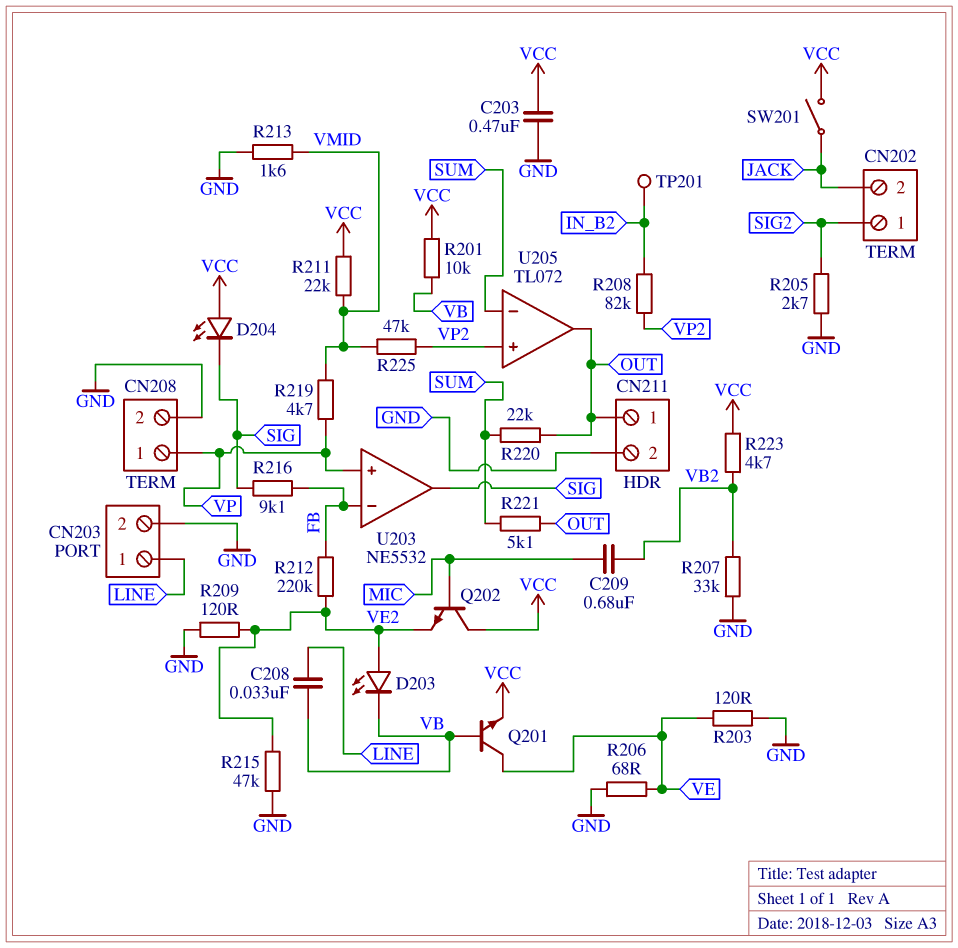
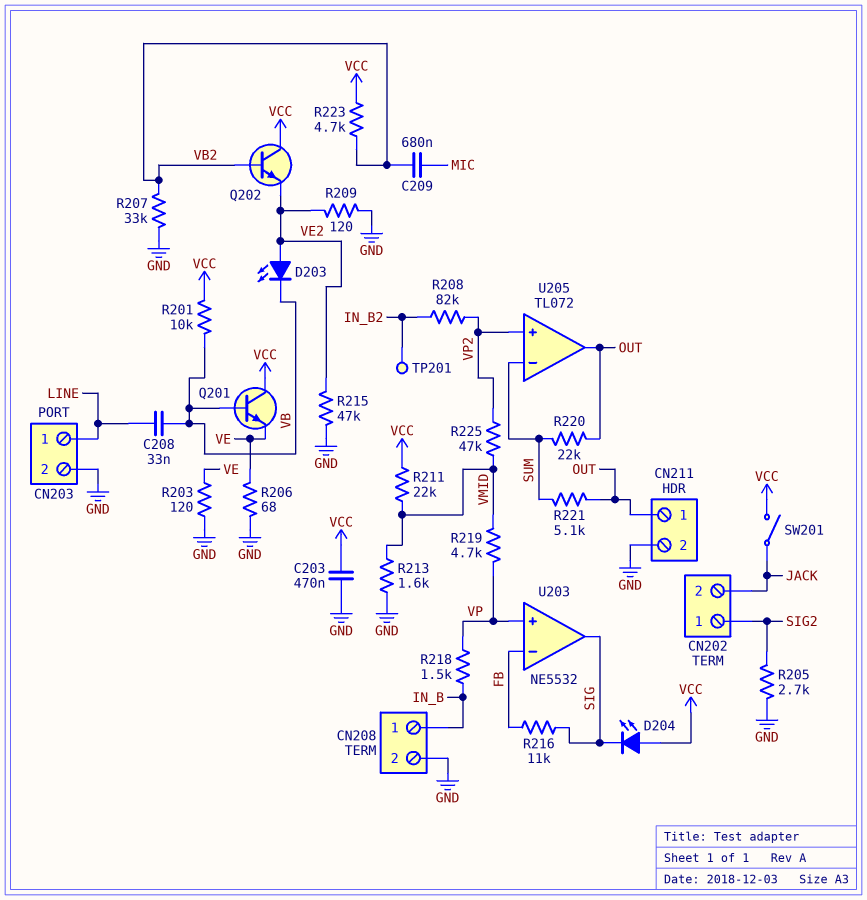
CN208 pin 1: VP -> IN_B
Q201: NPN (B VB, C VE, E VCC) -> NPN (B VB, C VCC, E VE)
Q202: NPN (B MIC, C VCC, E VE2) -> NPN (B VB2, C VCC, E VE2)
R212: 220k (FB, VE2) -> none
R216: 9.1k (FB, SIG) -> 11k (FB, SIG)
R218: none -> 1.5k (IN_B, VP)

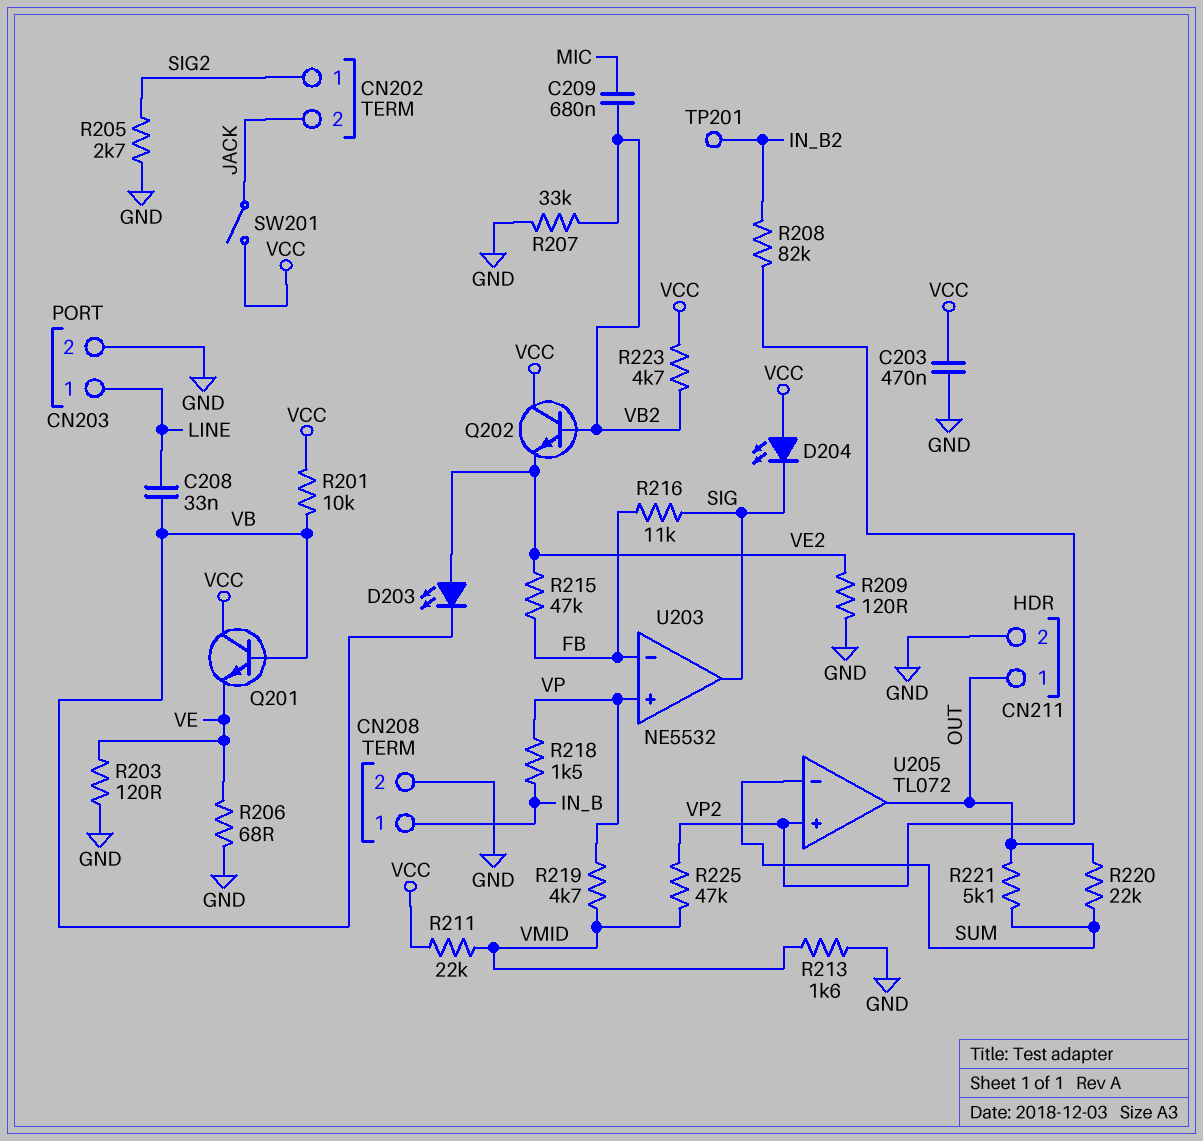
R215: 47k (GND, VE2) -> 47k (FB, VE2)

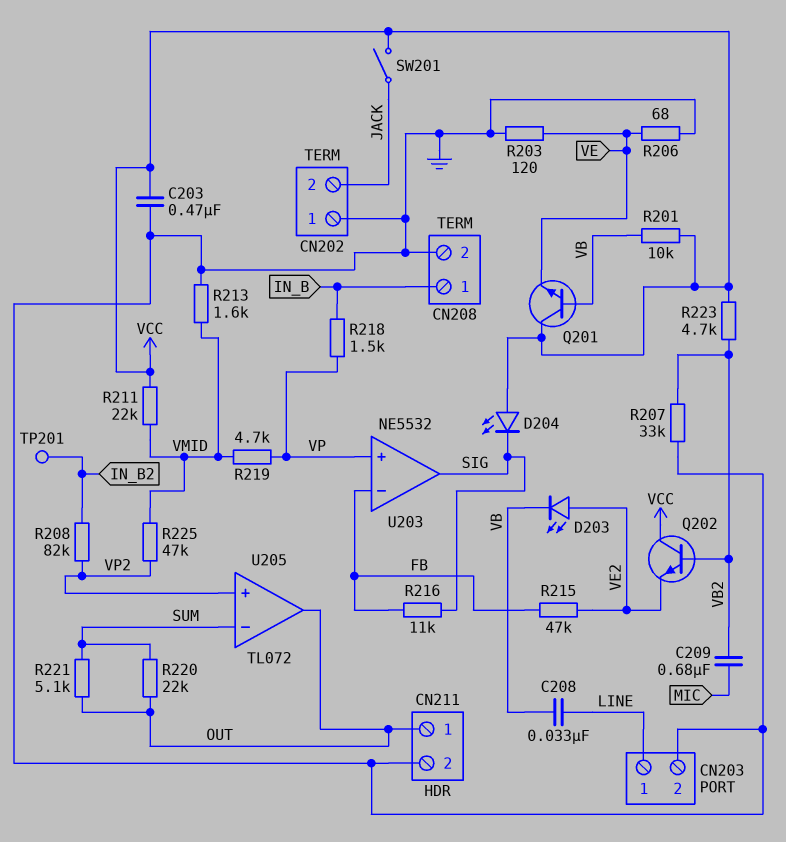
CN202 pin 1: SIG2 -> GND
R205: 2.7k (GND, SIG2) -> none
R209: 120 (GND, VE2) -> none

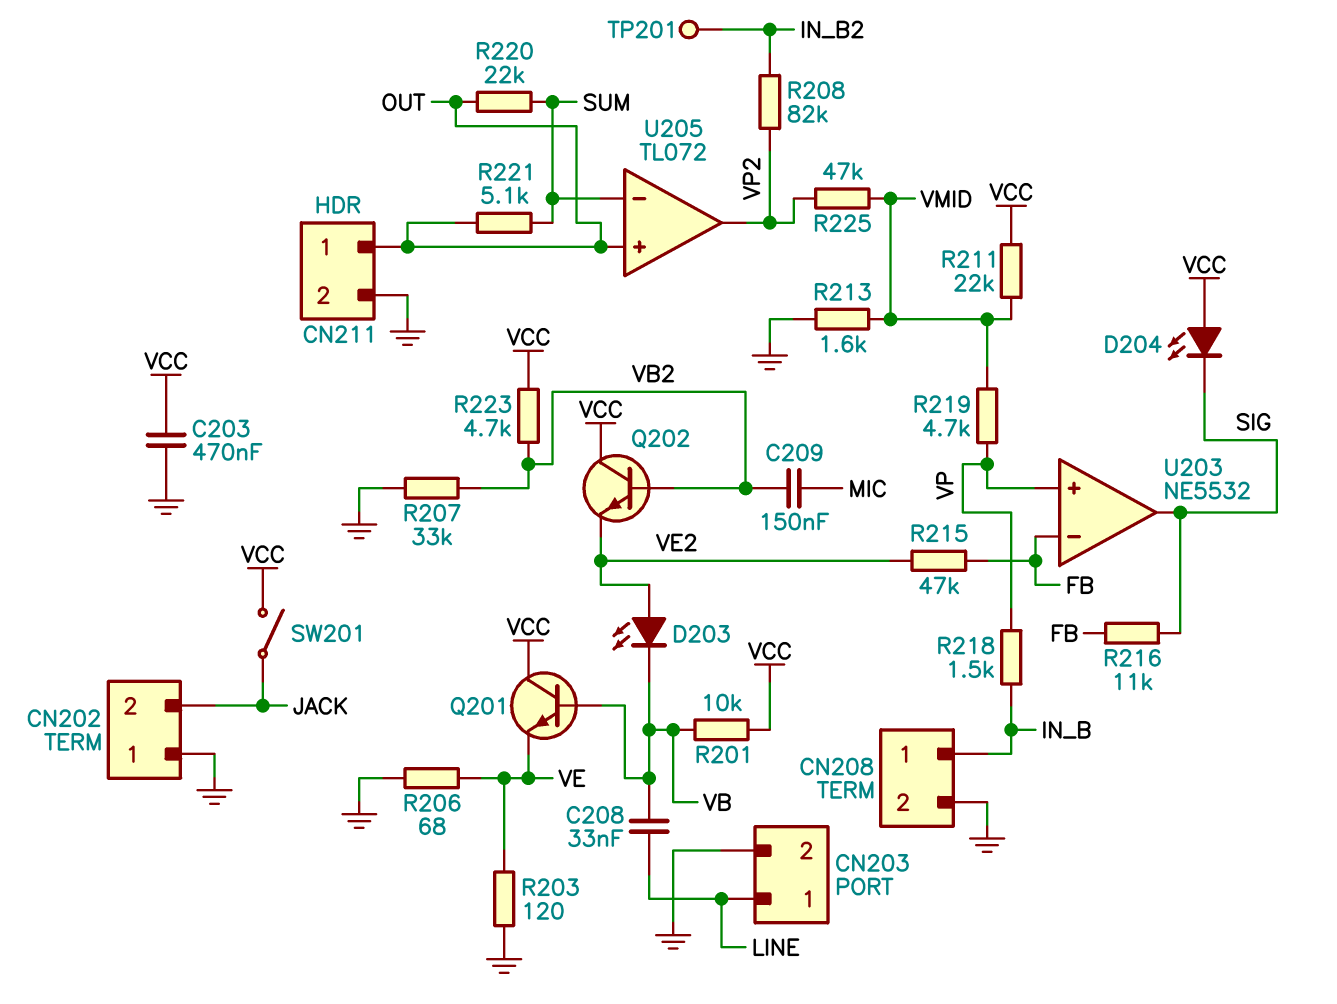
C209: 680nF (MIC, VB2) -> 150nF (MIC, VB2)
U205 pin in+: VP2 -> OUT
U205 pin out: OUT -> VP2

